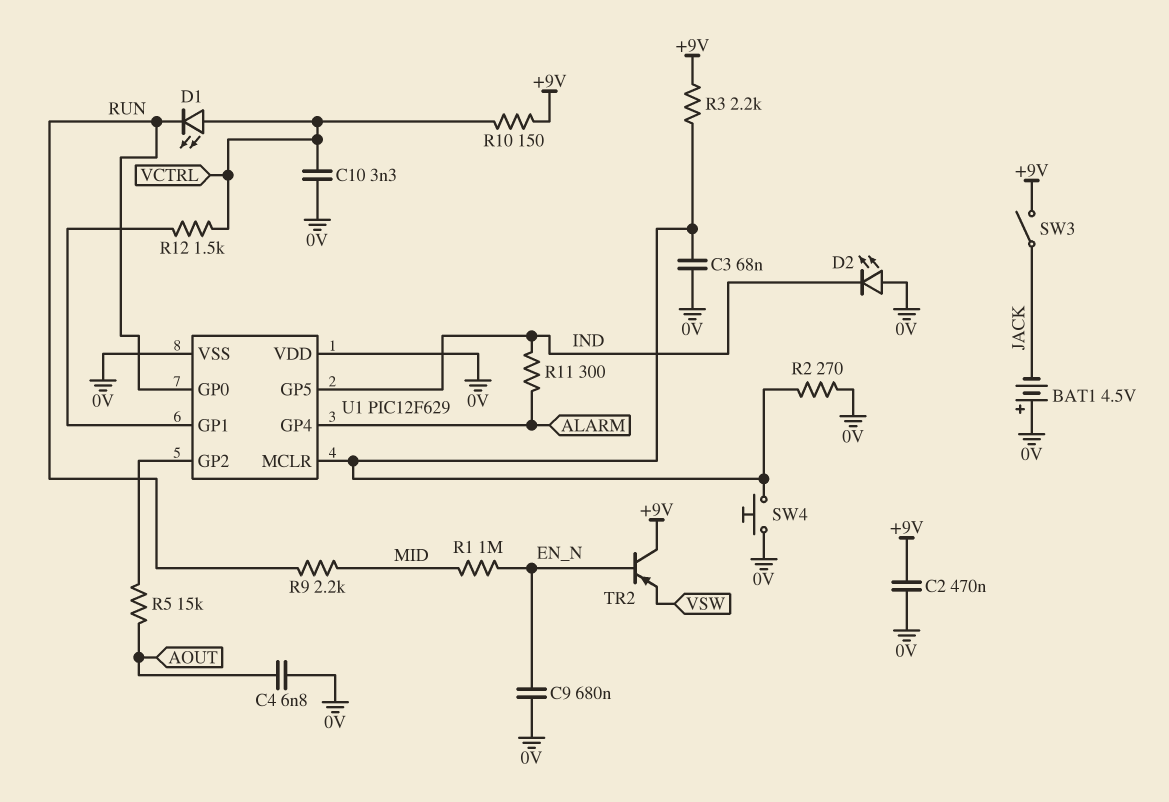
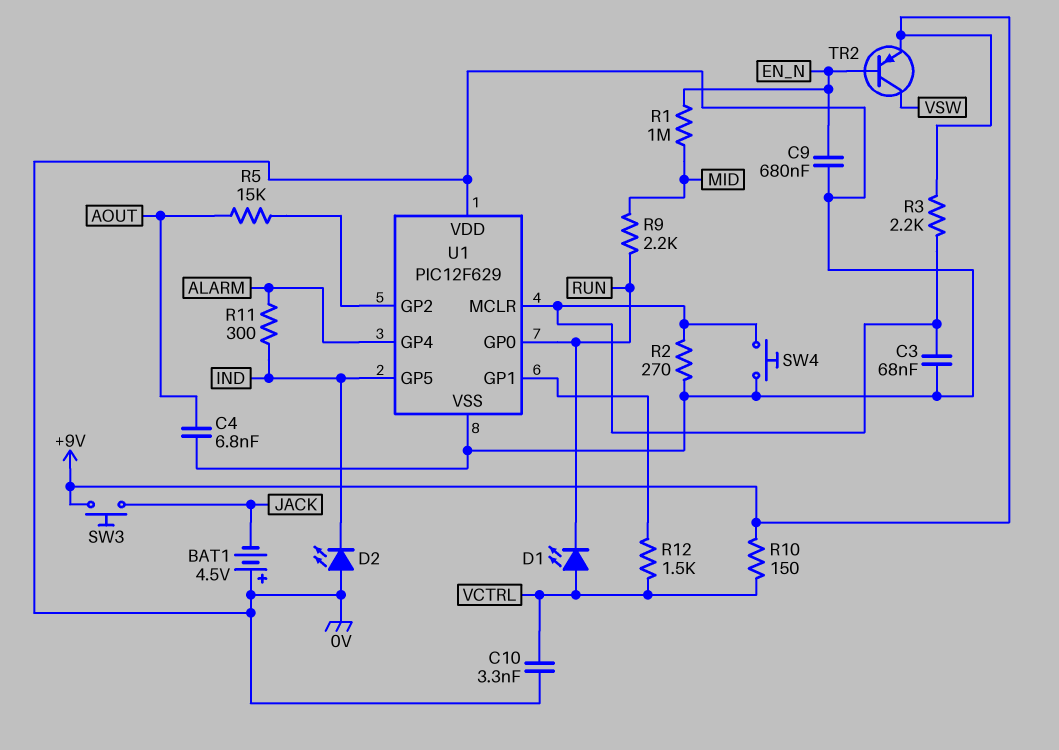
C2: 470nF (+9V, 0V) -> none
SW3: switch (+9V, JACK) -> button (+9V, JACK)
TR2: PNP (B EN_N, C +9V, E VSW) -> PNP (B EN_N, C VSW, E +9V)

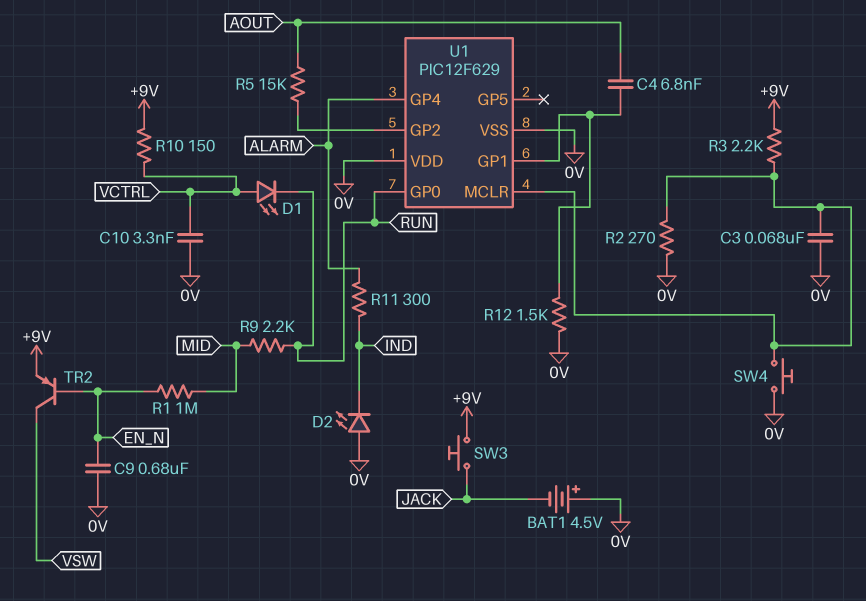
C4: 6.8nF (0V, AOUT) -> 6.8nF (AOUT, U1/GP1)
R12: 1.5k (U1/GP1, VCTRL) -> 1.5k (0V, U1/GP1)
U1 pin GP5: IND -> none

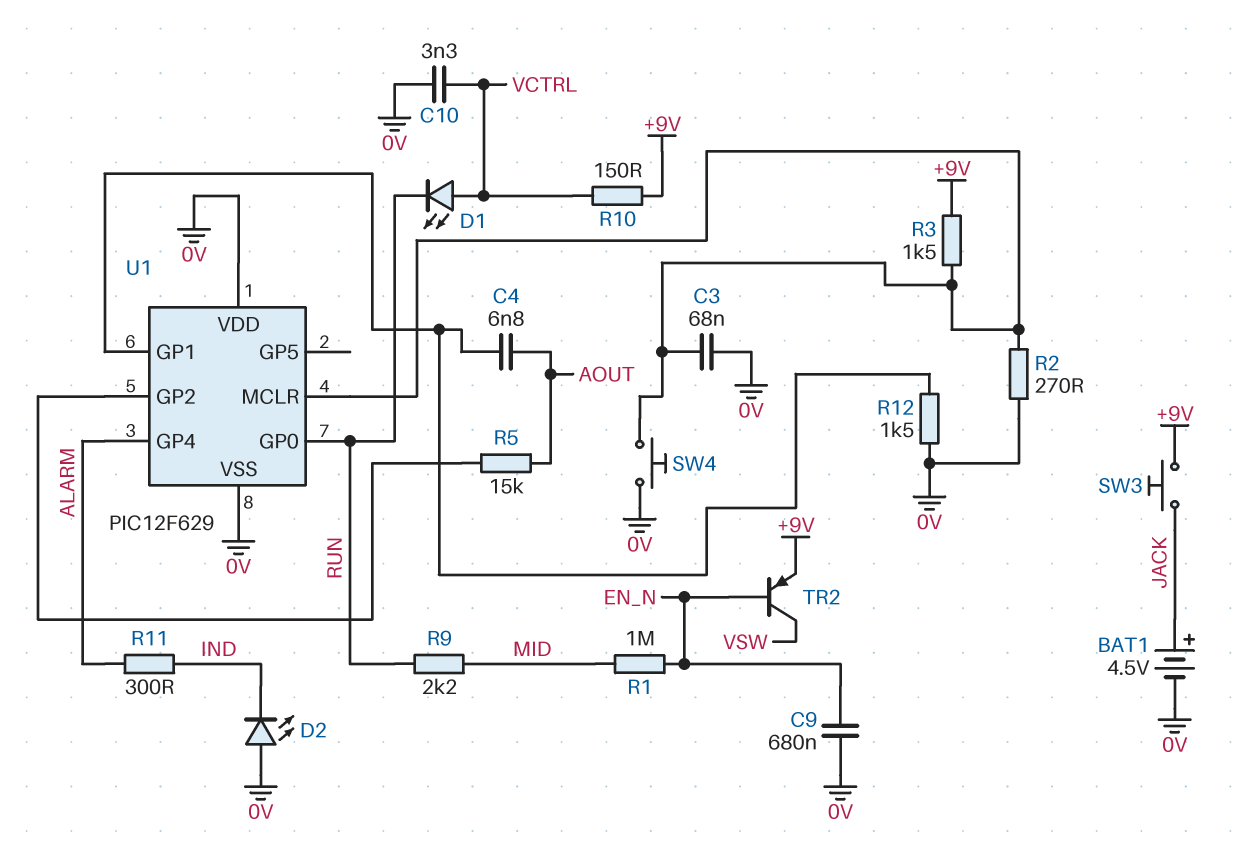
BAT1: 4.5V (plus 0V, minus JACK) -> 4.5V (plus JACK, minus 0V)
R3: 2.2k (+9V, U1/MCLR) -> 1.5k (+9V, U1/MCLR)

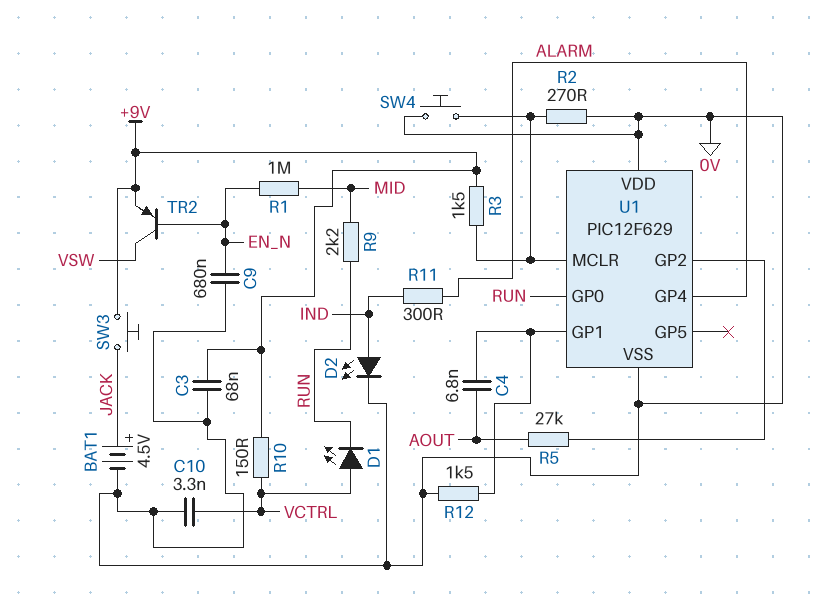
C3: 68nF (0V, U1/MCLR) -> 68nF (+9V, 0V)
D2: LED (A 0V, K IND) -> LED (A IND, K 0V)
R5: 15k (AOUT, U1/GP2) -> 27k (AOUT, U1/GP2)

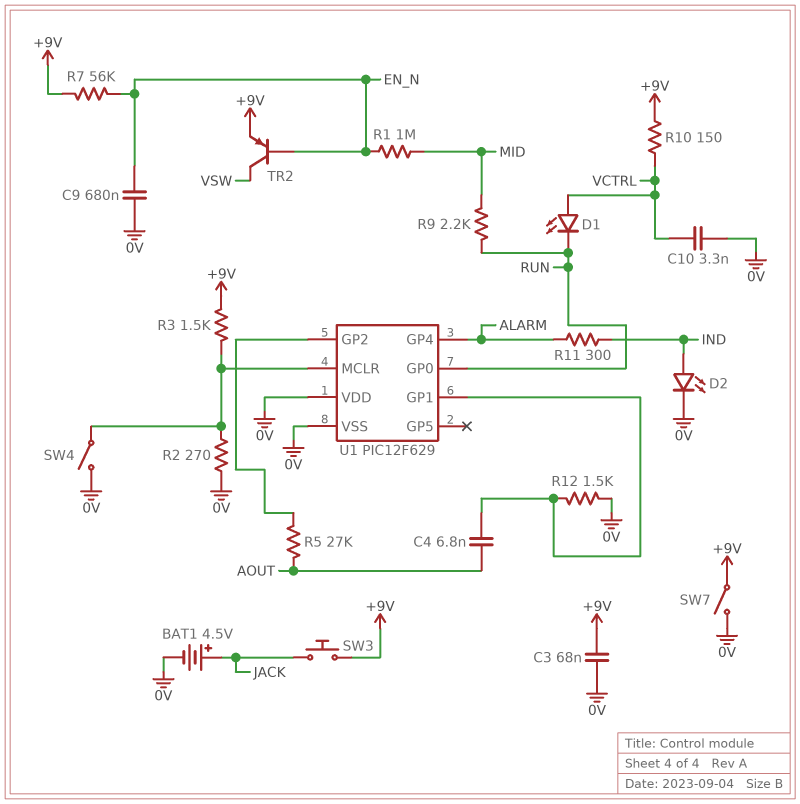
R7: none -> 56k (+9V, EN_N)
SW4: button (0V, U1/MCLR) -> switch (0V, U1/MCLR)
SW7: none -> switch (+9V, 0V)

